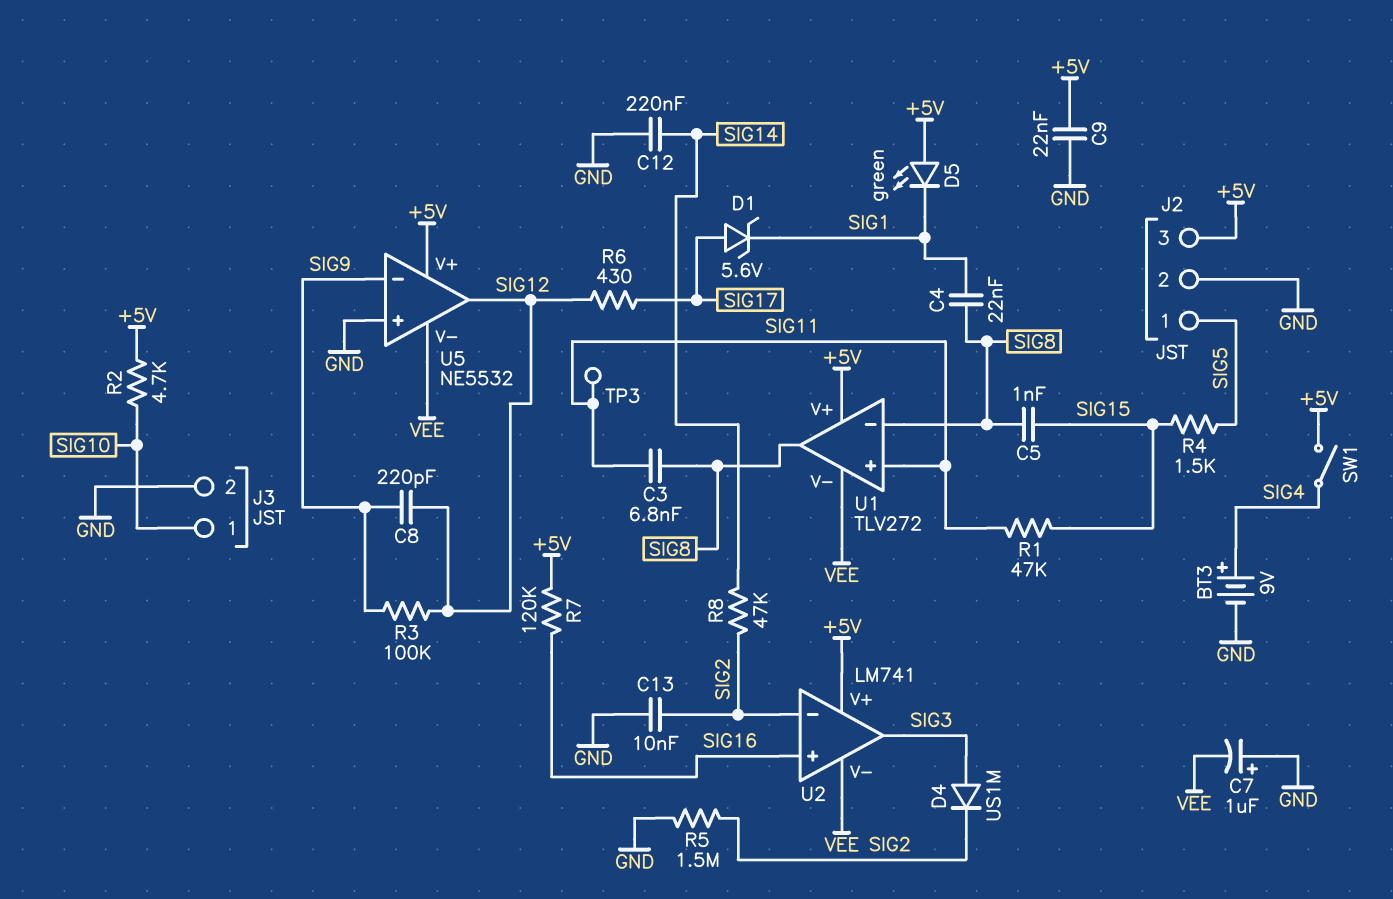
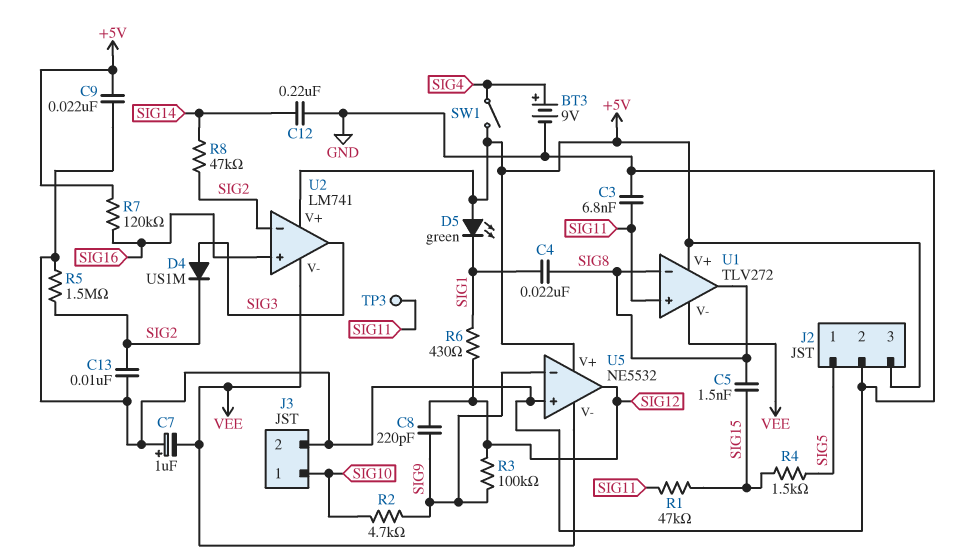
C3: 6.8nF (SIG8, SIG11) -> 6.8nF (GND, SIG11)
C5: 1nF (SIG8, SIG15) -> 1.5nF (SIG8, SIG15)
D1: zener 5.6V (A SIG17, K SIG1) -> none
R2: 4.7k (+5V, SIG10) -> 4.7k (SIG9, SIG10)
R6: 430 (SIG12, SIG17) -> 430 (SIG1, SIG12)

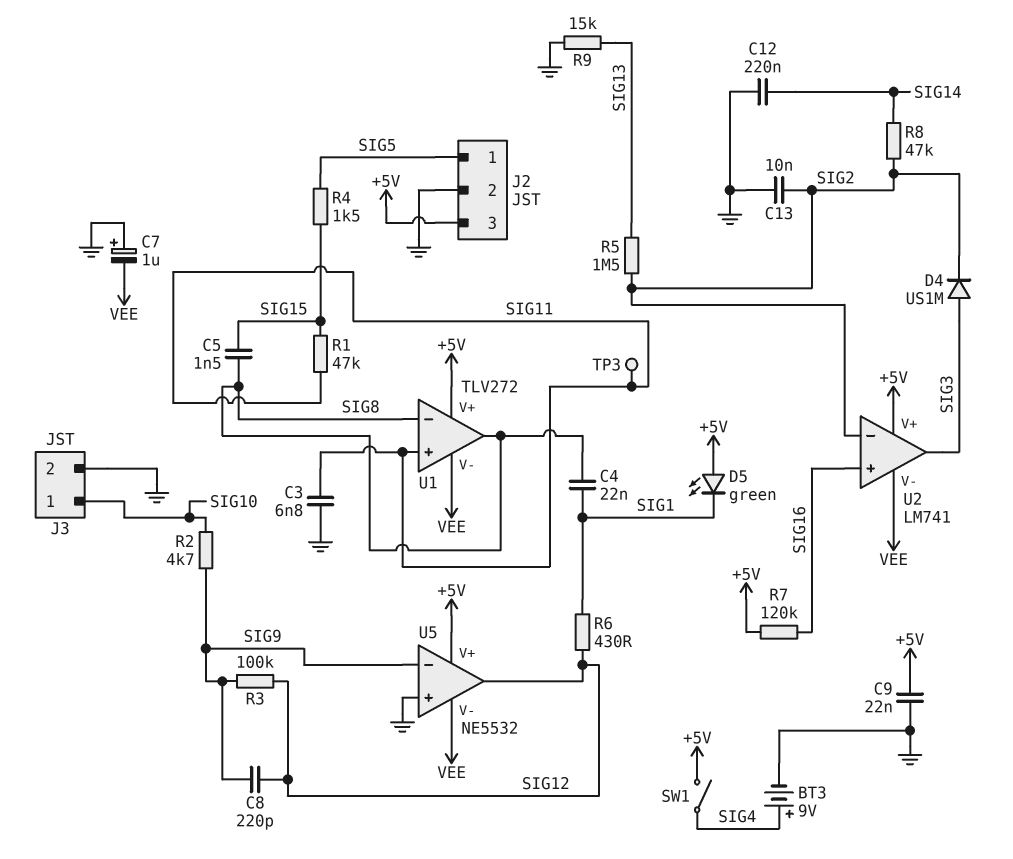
R5: 1.5M (GND, SIG2) -> 1.5M (SIG2, SIG13)
R9: none -> 15k (GND, SIG13)

